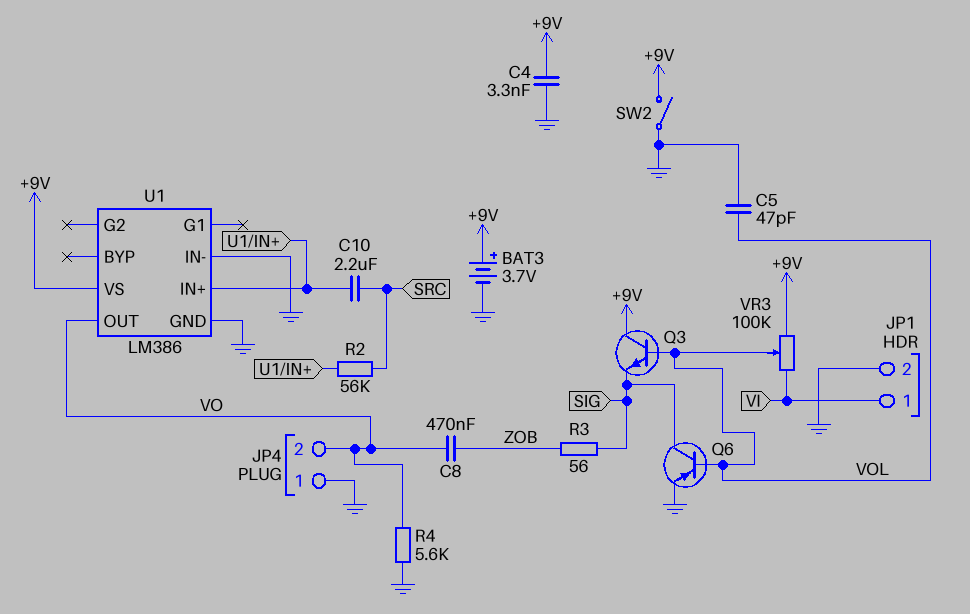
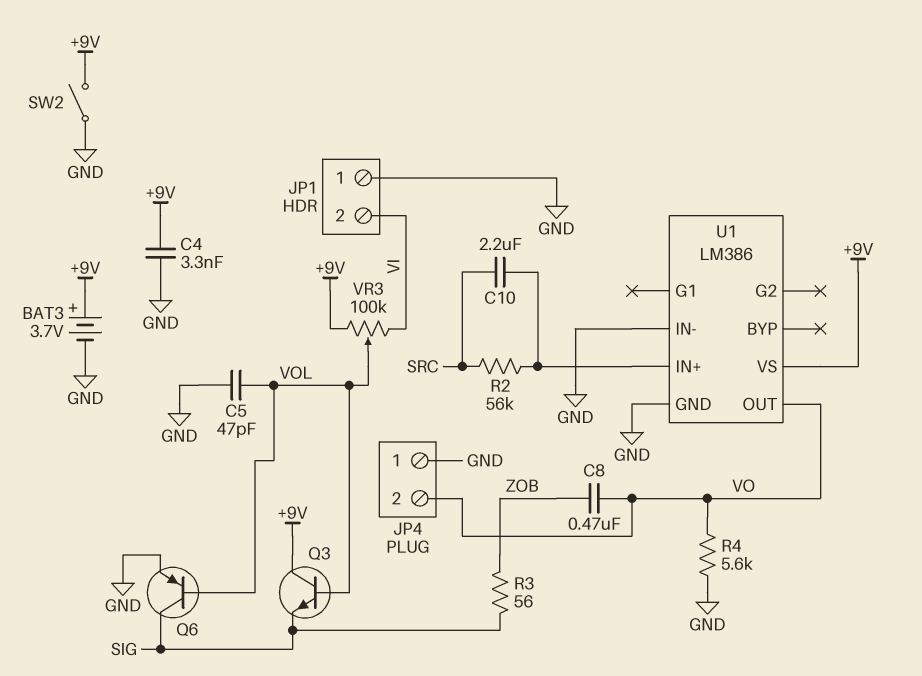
JP1 pin 1: VI -> GND
JP1 pin 2: GND -> VI

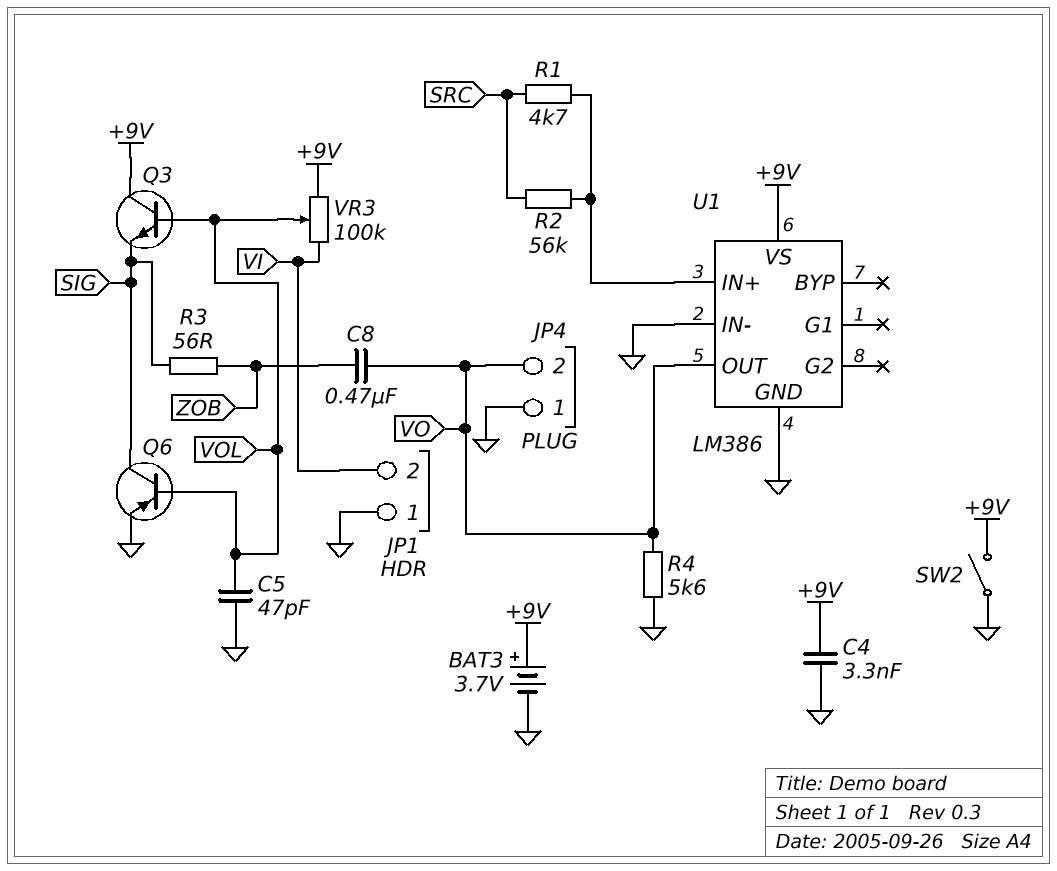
C10: 2.2uF (SRC, U1/IN+) -> none
R1: none -> 4.7k (SRC, U1/IN+)

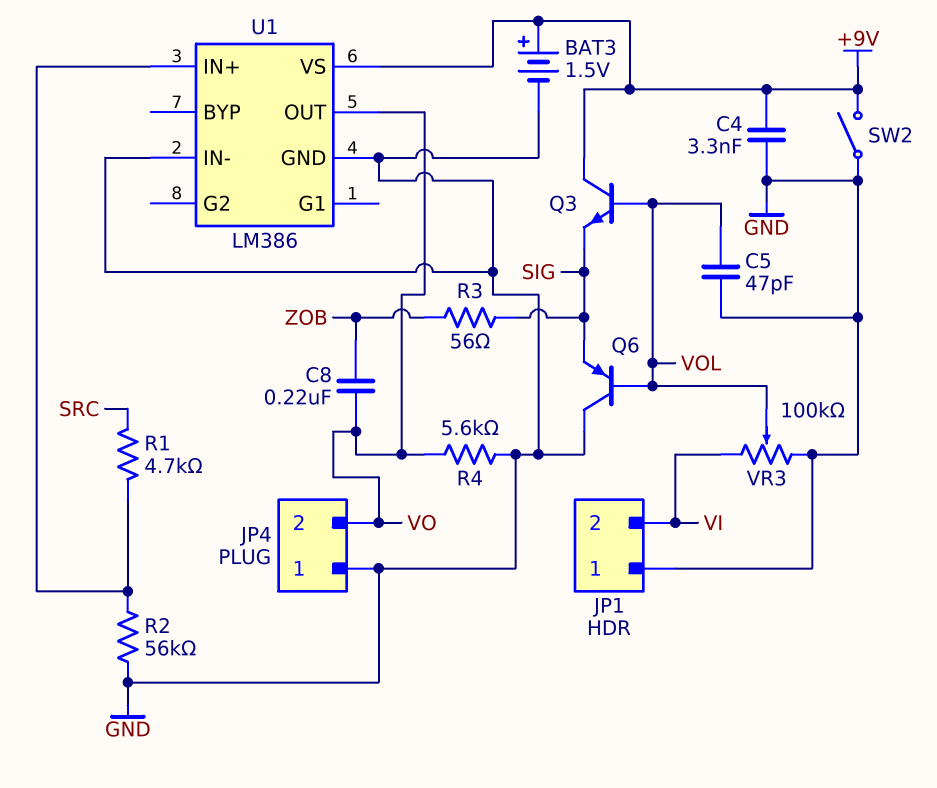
BAT3: 3.7V (plus +9V, minus GND) -> 1.5V (plus +9V, minus GND)
C8: 470nF (VO, ZOB) -> 220nF (VO, ZOB)
Q6: PNP (B VOL, C SIG, E GND) -> PNP (B VOL, C GND, E SIG)
R2: 56k (SRC, U1/IN+) -> 56k (GND, U1/IN+)
VR3: 100k (+9V, VI, wiper VOL) -> 100k (GND, VI, wiper VOL)

